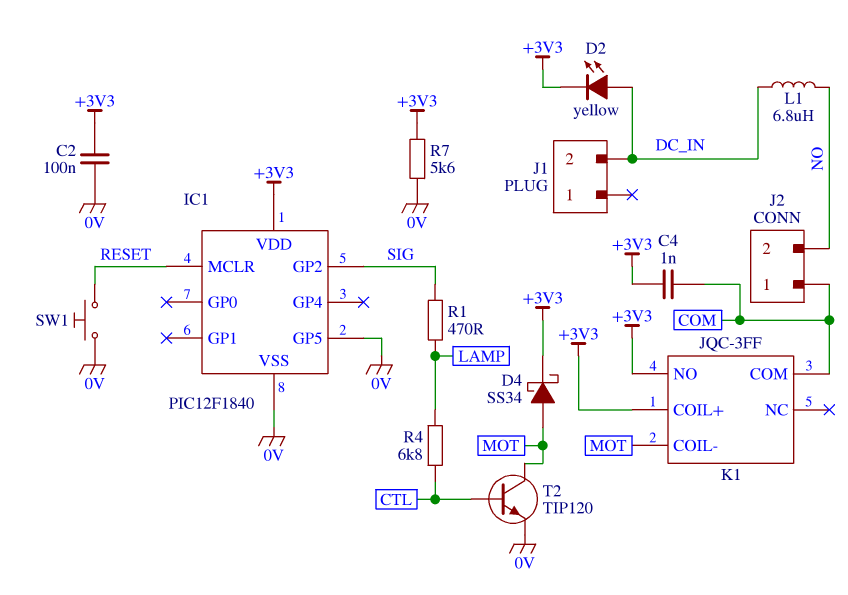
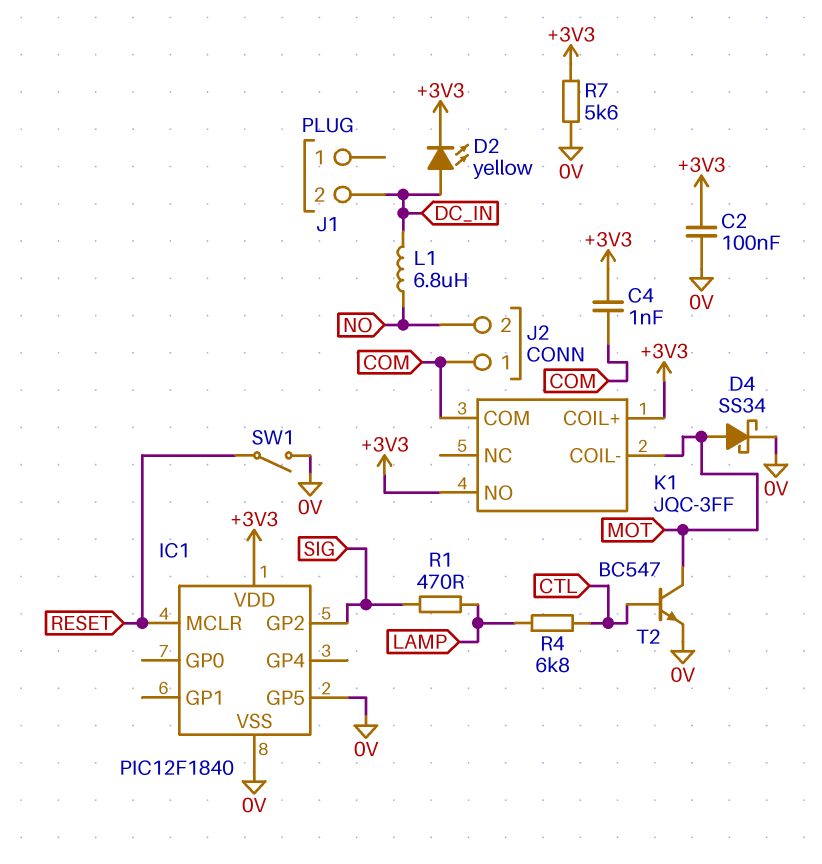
D4: schottky SS34 (A MOT, K +3V3) -> schottky SS34 (A MOT, K 0V)
SW1: button (0V, RESET) -> switch (0V, RESET)
T2: NPN TIP120 (B CTL, C MOT, E 0V) -> NPN BC547 (B CTL, C MOT, E 0V)

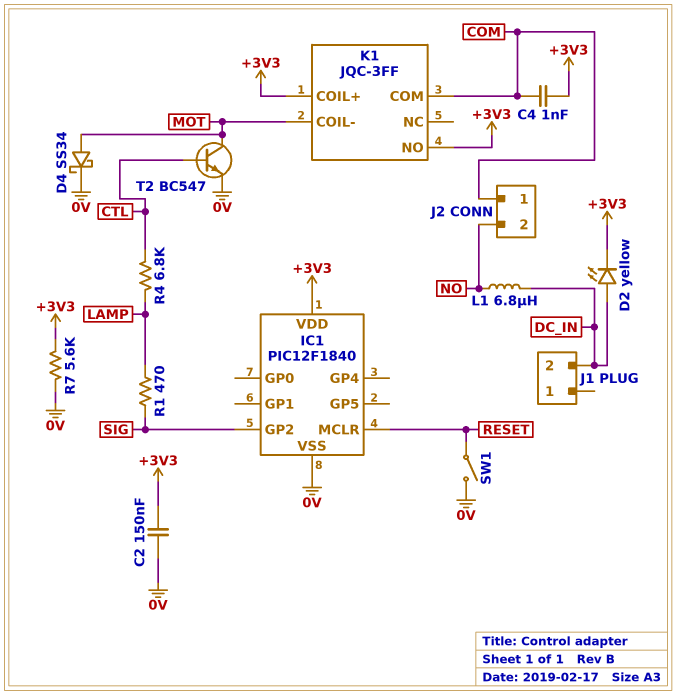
C2: 100nF (+3V3, 0V) -> 150nF (+3V3, 0V)
IC1 pin GP5: 0V -> none

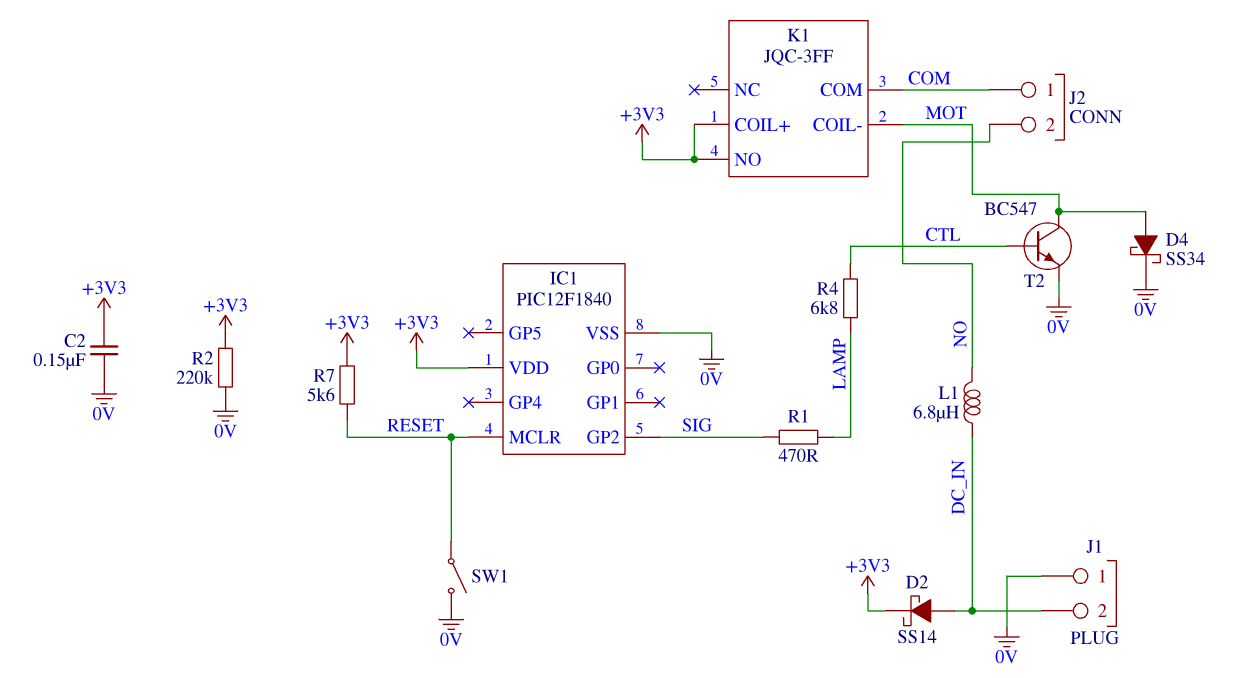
C4: 1nF (+3V3, COM) -> none
D2: LED yellow (A DC_IN, K +3V3) -> schottky SS14 (A DC_IN, K +3V3)
J1 pin 1: none -> 0V
R2: none -> 220k (+3V3, 0V)
R7: 5.6k (+3V3, 0V) -> 5.6k (+3V3, RESET)

